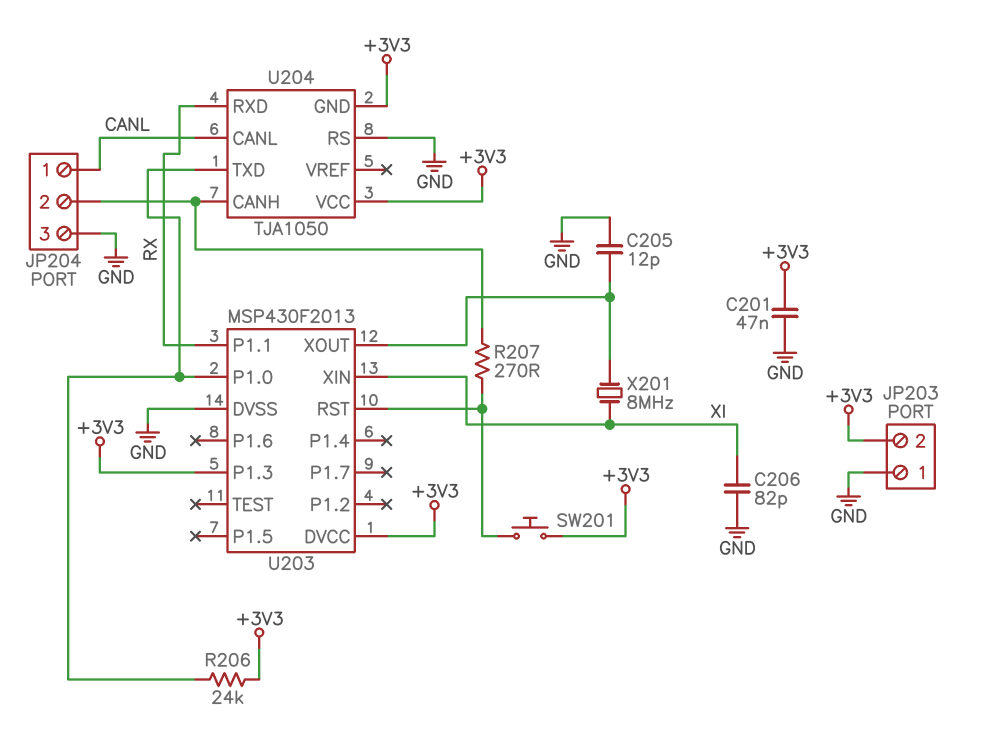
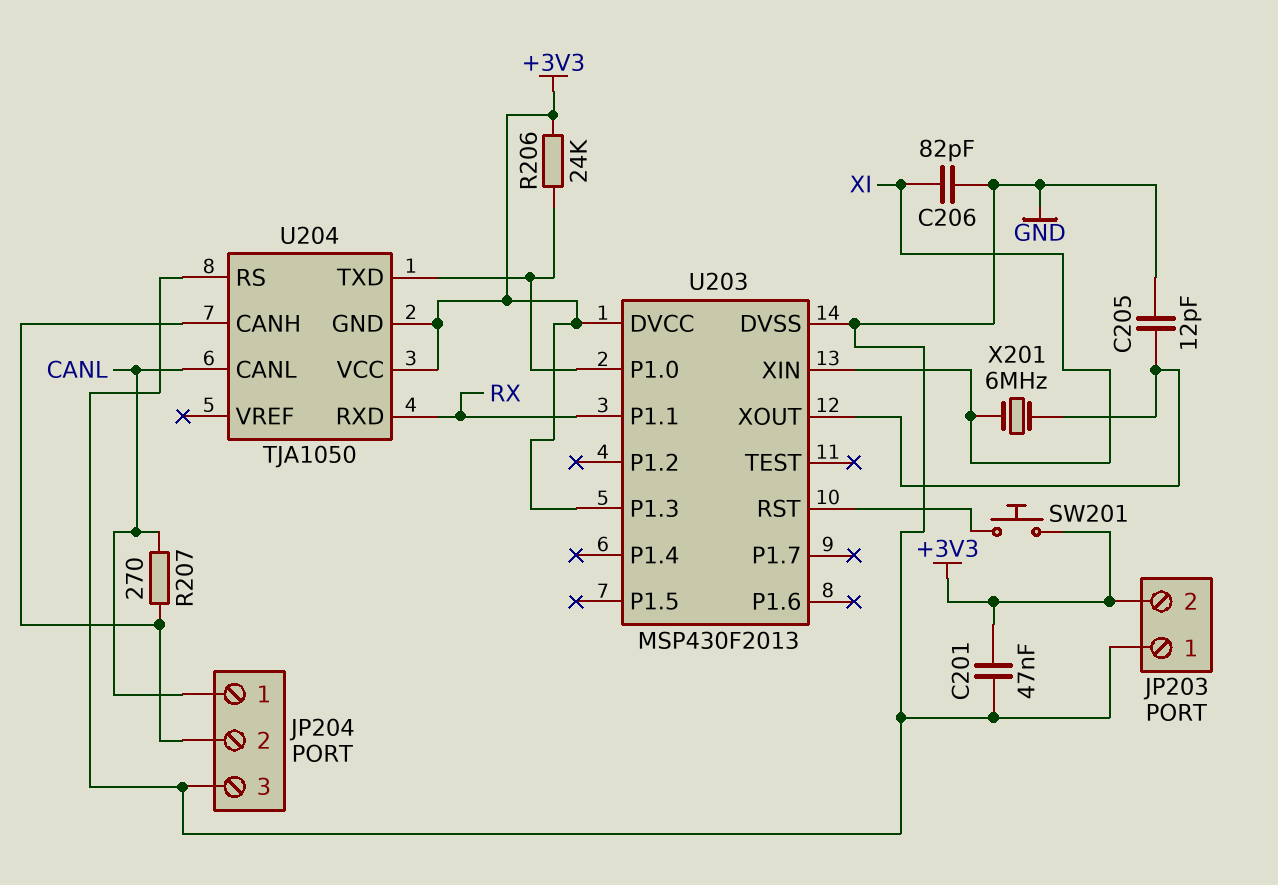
R207: 270 (JP204/2, U203/RST) -> 270 (CANL, JP204/2)
X201: 8MHz (U203/XOUT, XI) -> 6MHz (U203/XOUT, XI)

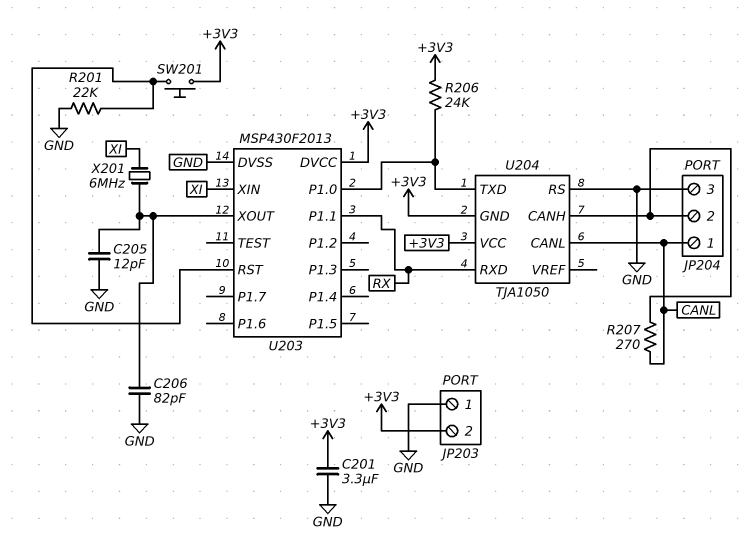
C201: 47nF (+3V3, GND) -> 3.3uF (+3V3, GND)
C206: 82pF (GND, XI) -> 82pF (GND, U203/XOUT)
R201: none -> 22k (GND, U203/RST)
U203 pin P1.3: +3V3 -> none

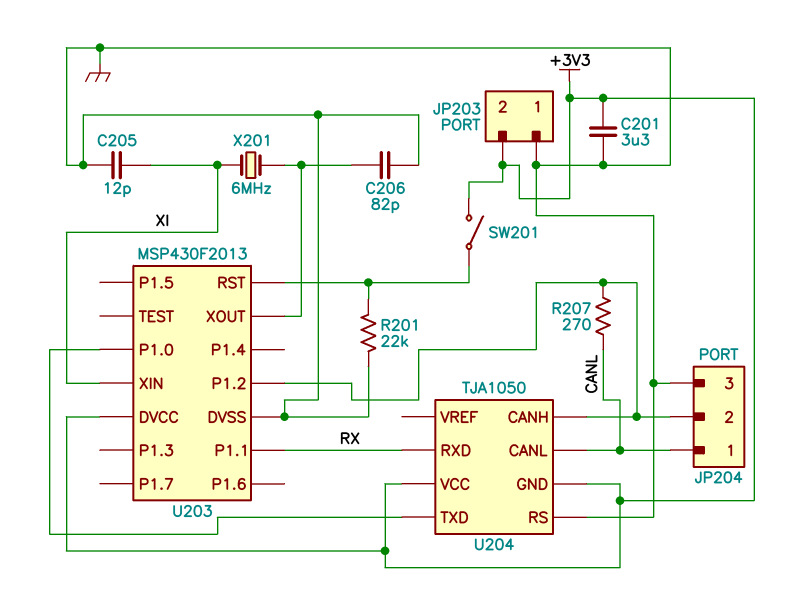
C205: 12pF (GND, U203/XOUT) -> 12pF (GND, XI)
R206: 24k (+3V3, U203/P1.0) -> none
SW201: button (+3V3, U203/RST) -> switch (+3V3, U203/RST)
U203 pin P1.2: none -> JP204/2

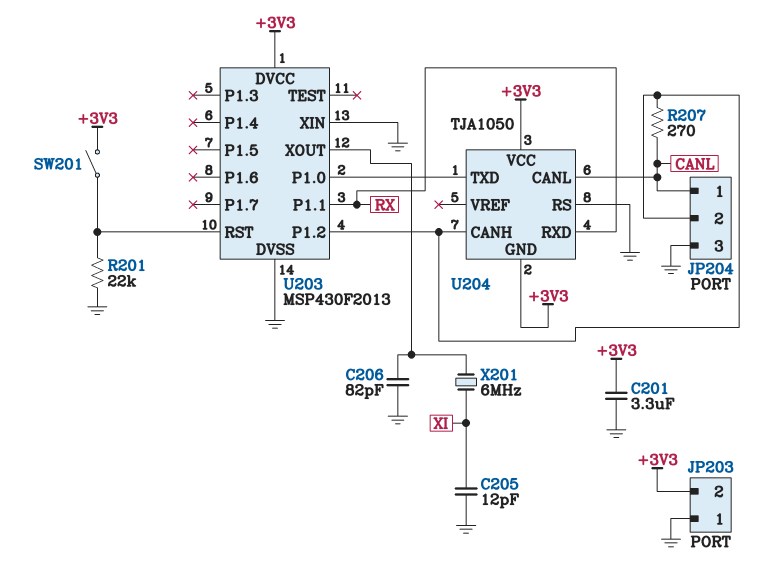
U203 pin XIN: XI -> GND

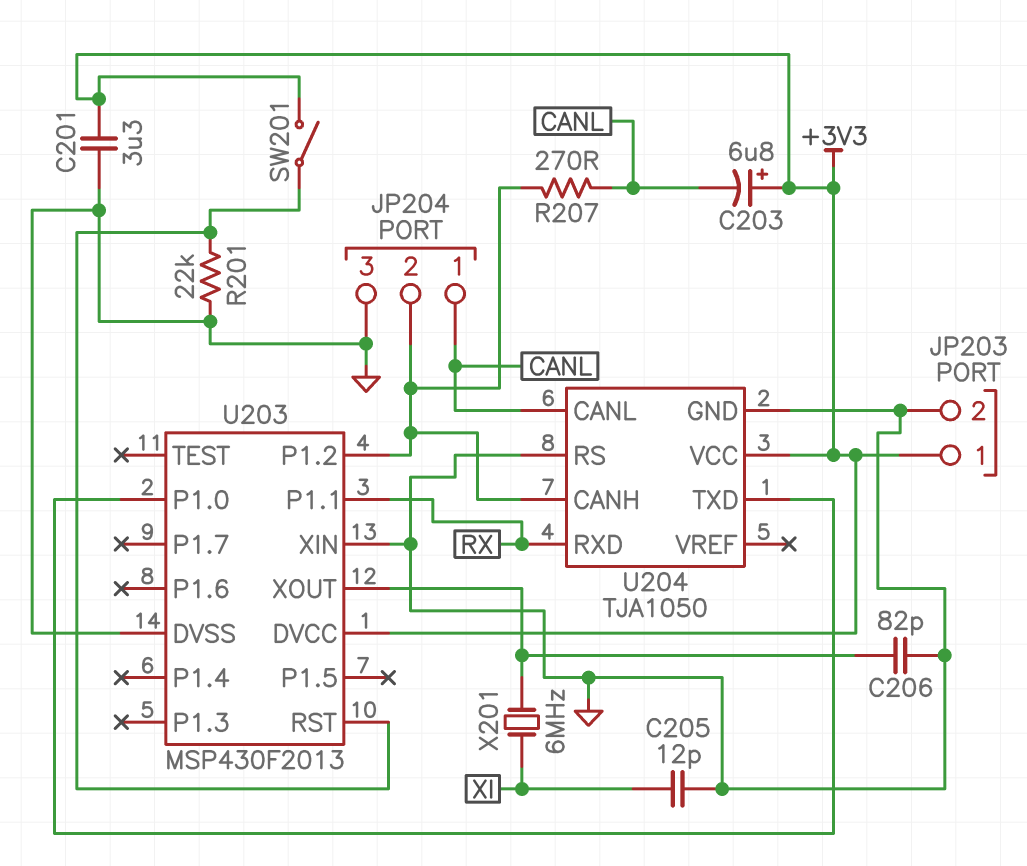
C203: none -> 6.8uF (plus +3V3, minus CANL)
JP203 pin 1: GND -> +3V3
JP203 pin 2: +3V3 -> GND
U204 pin GND: +3V3 -> GND

